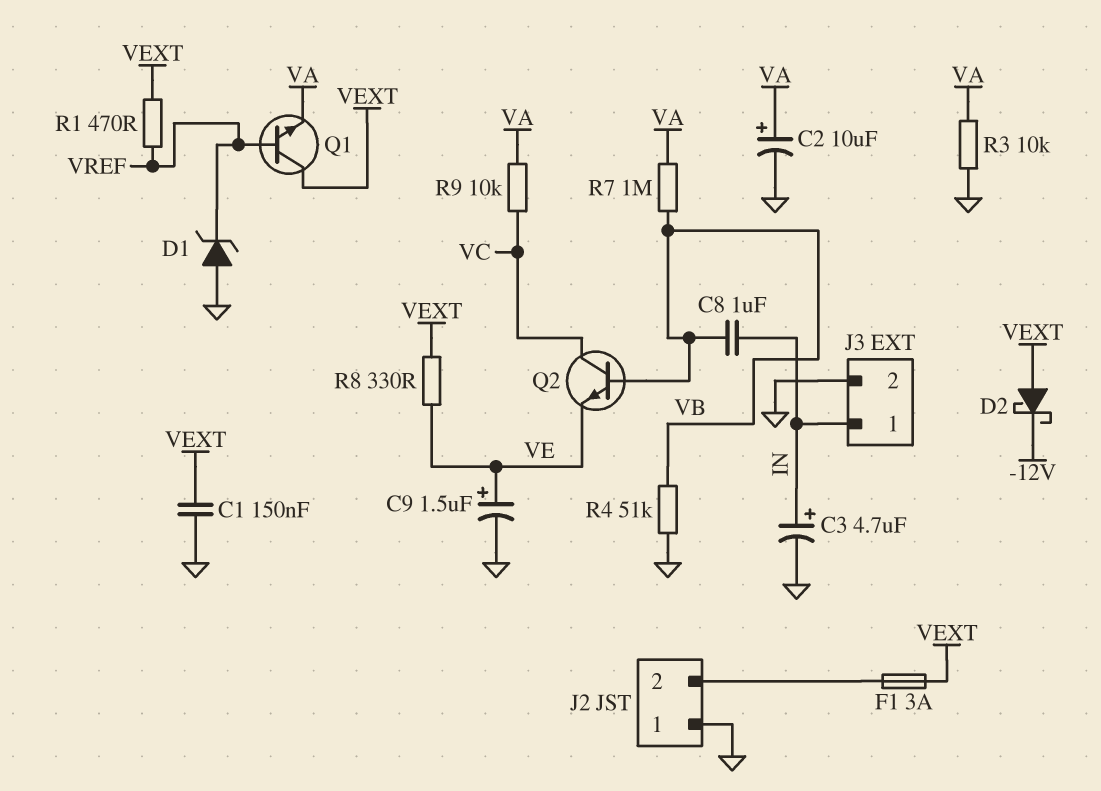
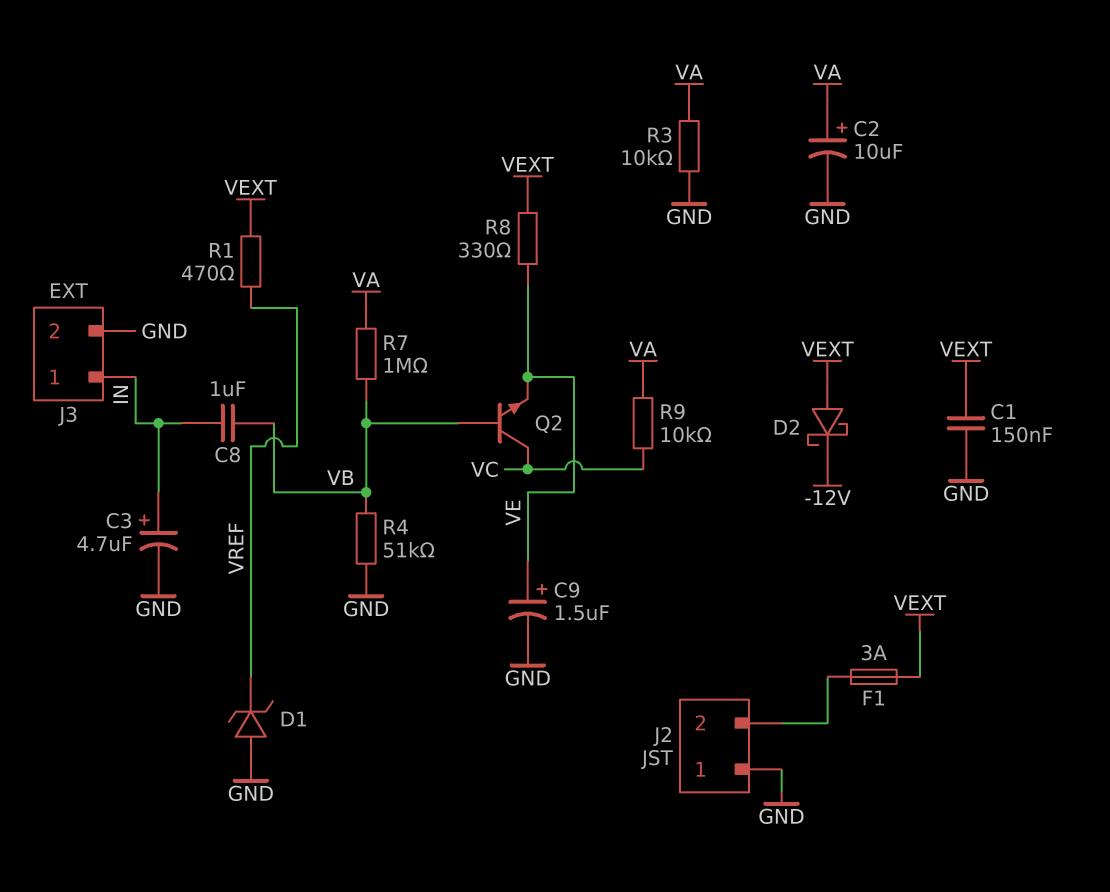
Q1: NPN (B VREF, C VEXT, E VA) -> none

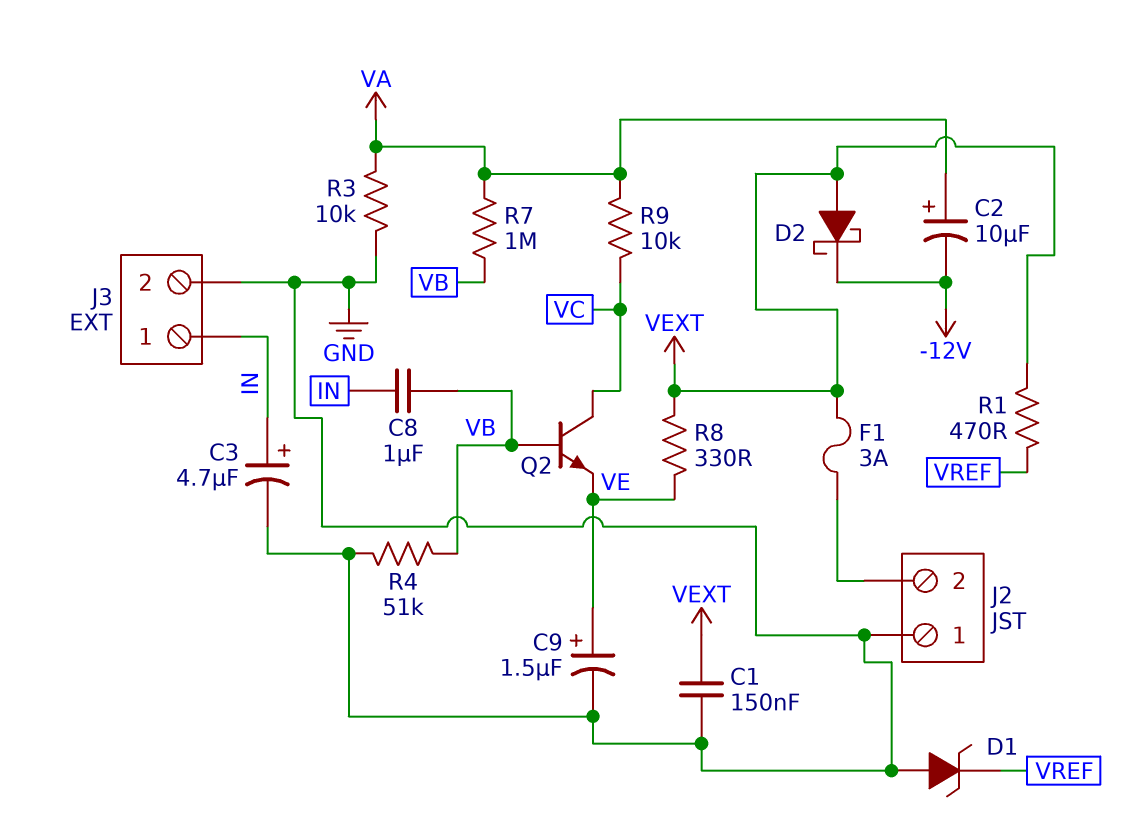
C2: 10uF (plus VA, minus GND) -> 10uF (plus VA, minus -12V)

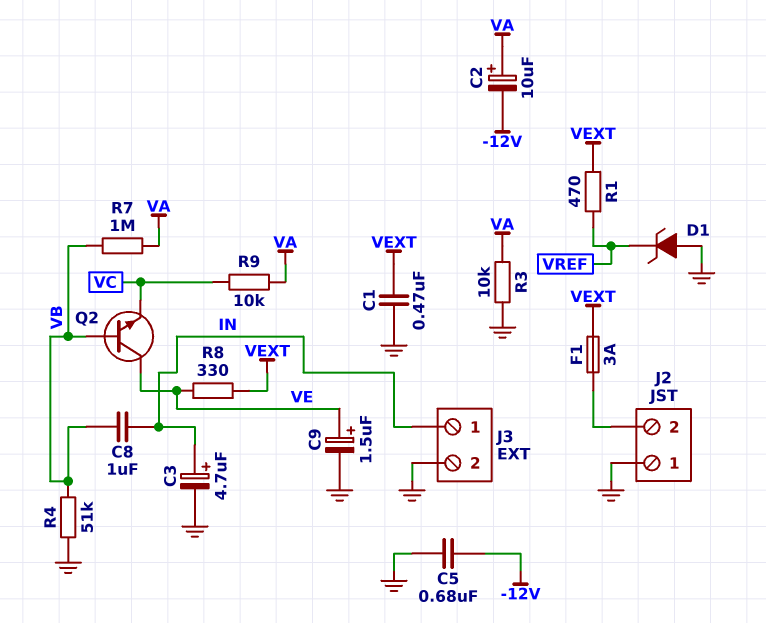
C1: 150nF (GND, VEXT) -> 470nF (GND, VEXT)
C5: none -> 680nF (-12V, GND)
D2: schottky (A VEXT, K -12V) -> none
Q2: NPN (B VB, C VC, E VE) -> NPN (B VB, C VE, E VC)

